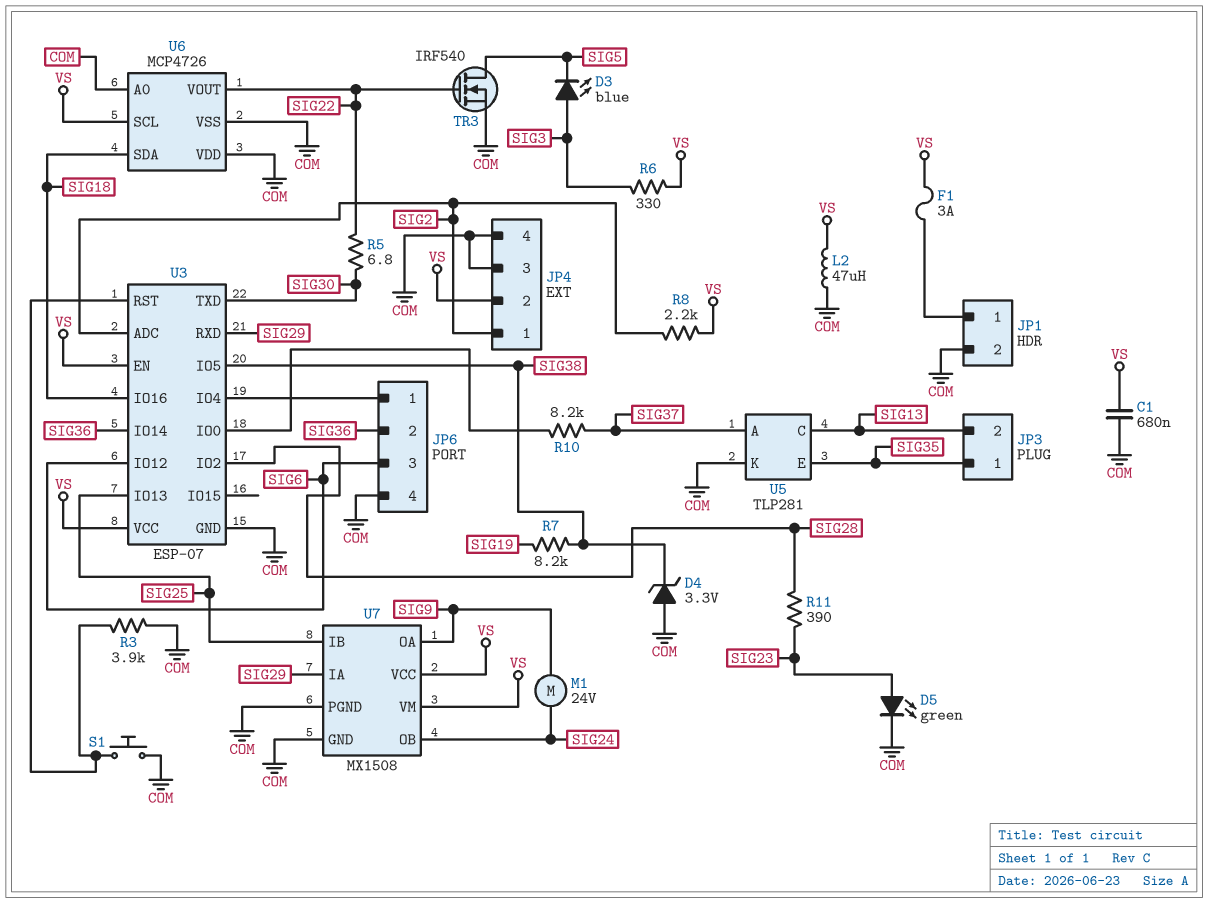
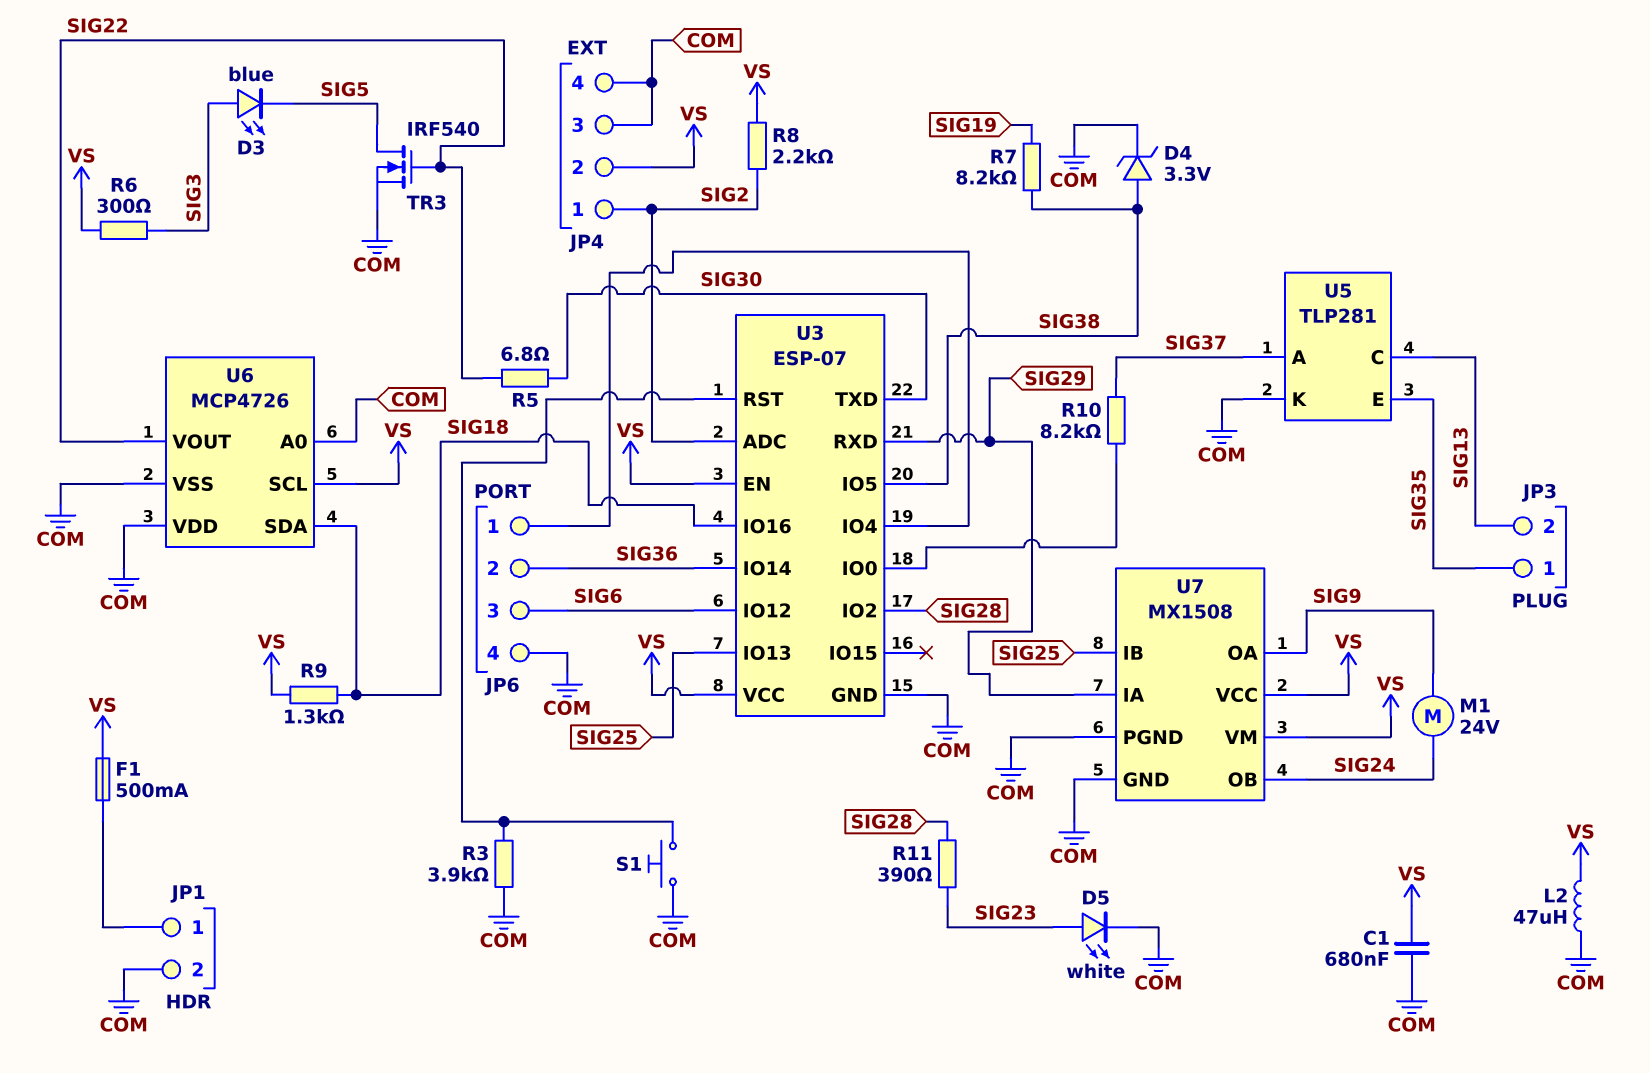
D4: zener 3.3V (A COM, K SIG38) -> zener 3.3V (A SIG38, K COM)
D5: LED green (A SIG23, K COM) -> LED white (A SIG23, K COM)
F1: 3A (JP1/1, VS) -> 500mA (JP1/1, VS)
R6: 330 (SIG3, VS) -> 300 (SIG3, VS)
R9: none -> 1.3k (SIG18, VS)

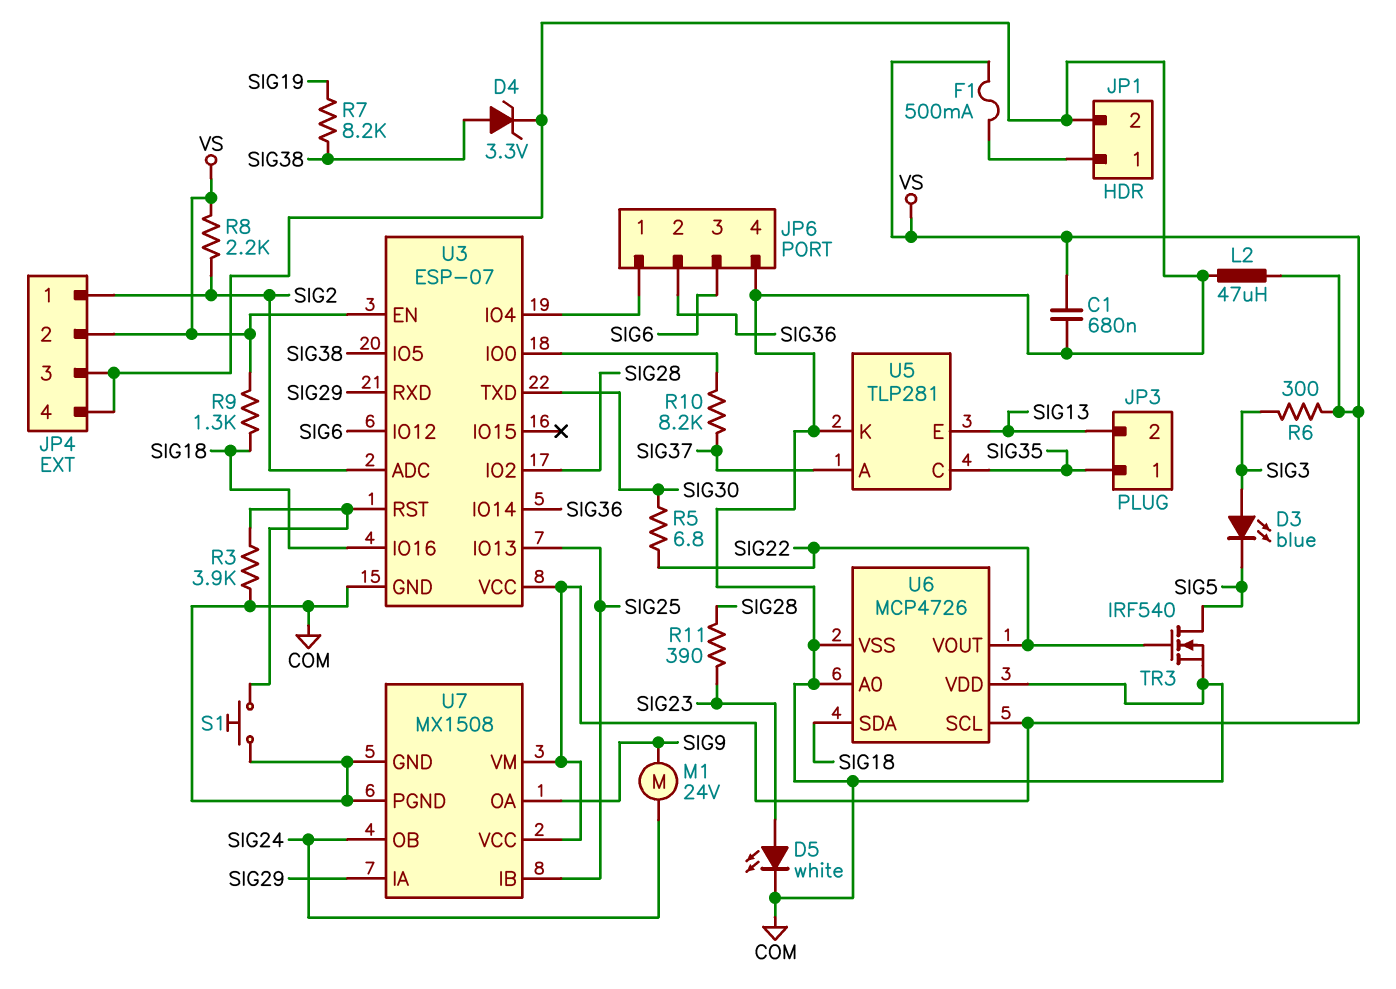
U5 pin C: SIG13 -> SIG35
U5 pin E: SIG35 -> SIG13

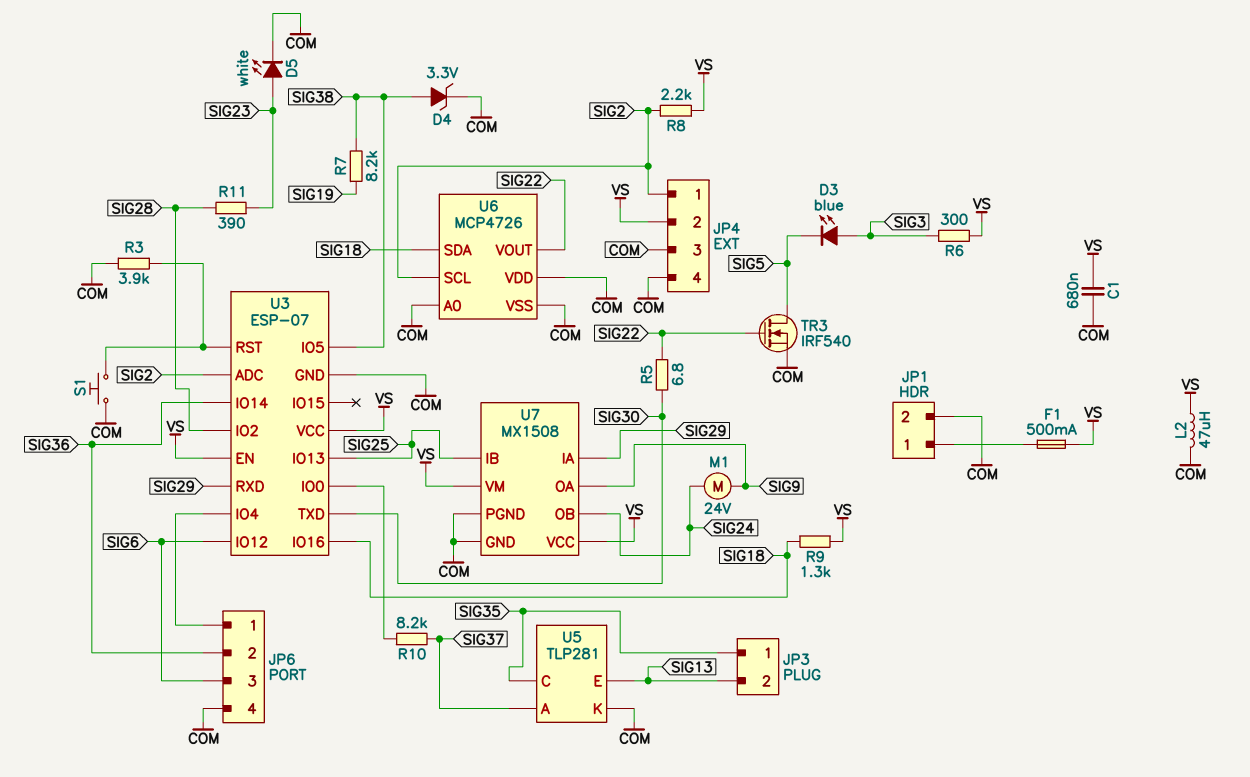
U6 pin SCL: VS -> SIG2

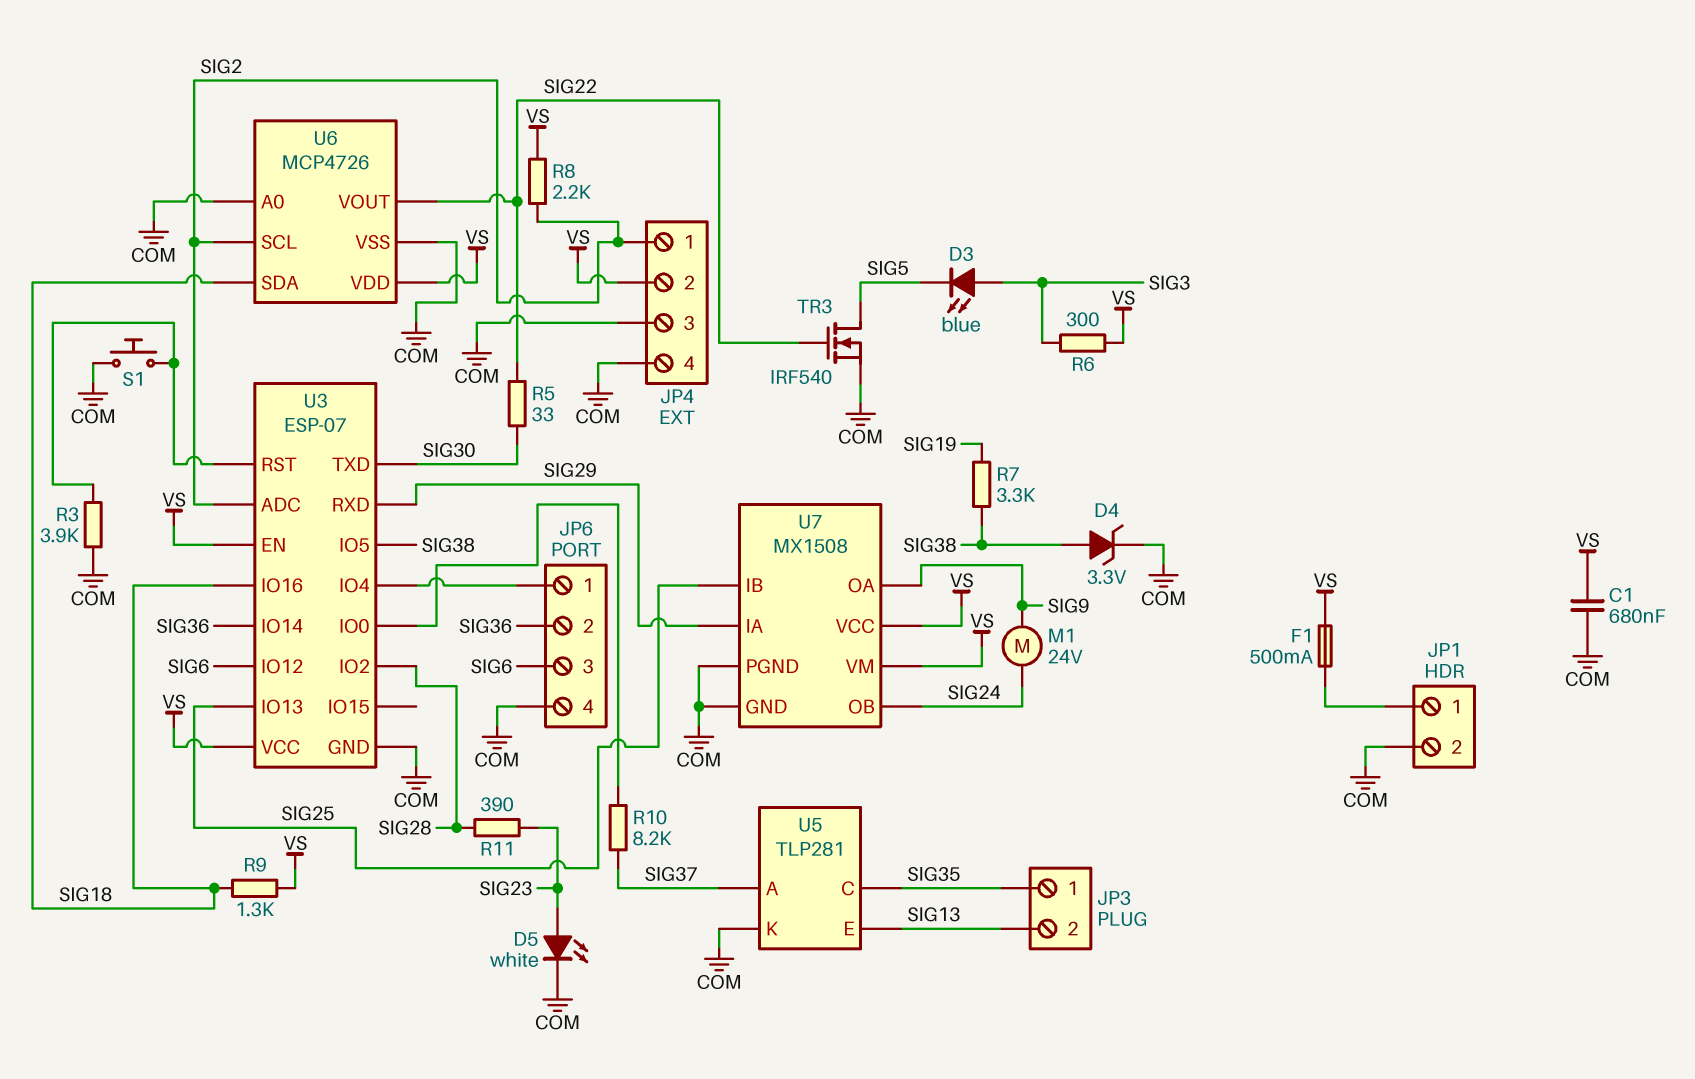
L2: 47uH (COM, VS) -> none
R5: 6.8 (SIG22, SIG30) -> 33 (SIG22, SIG30)
R7: 8.2k (SIG19, SIG38) -> 3.3k (SIG19, SIG38)
U6 pin VDD: COM -> VS

